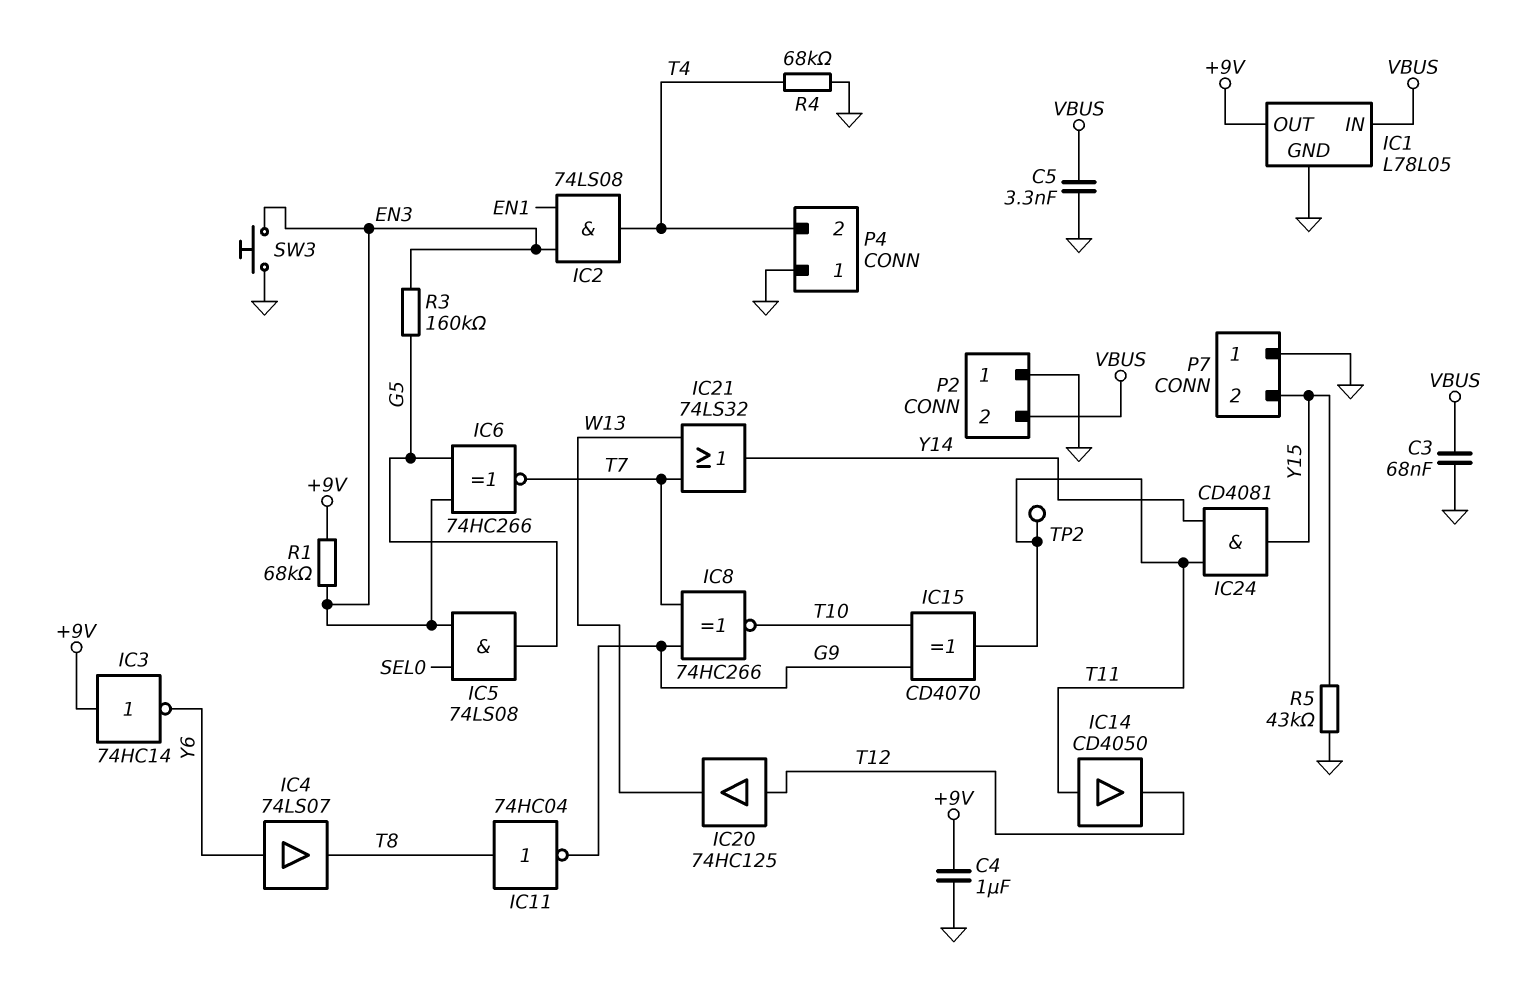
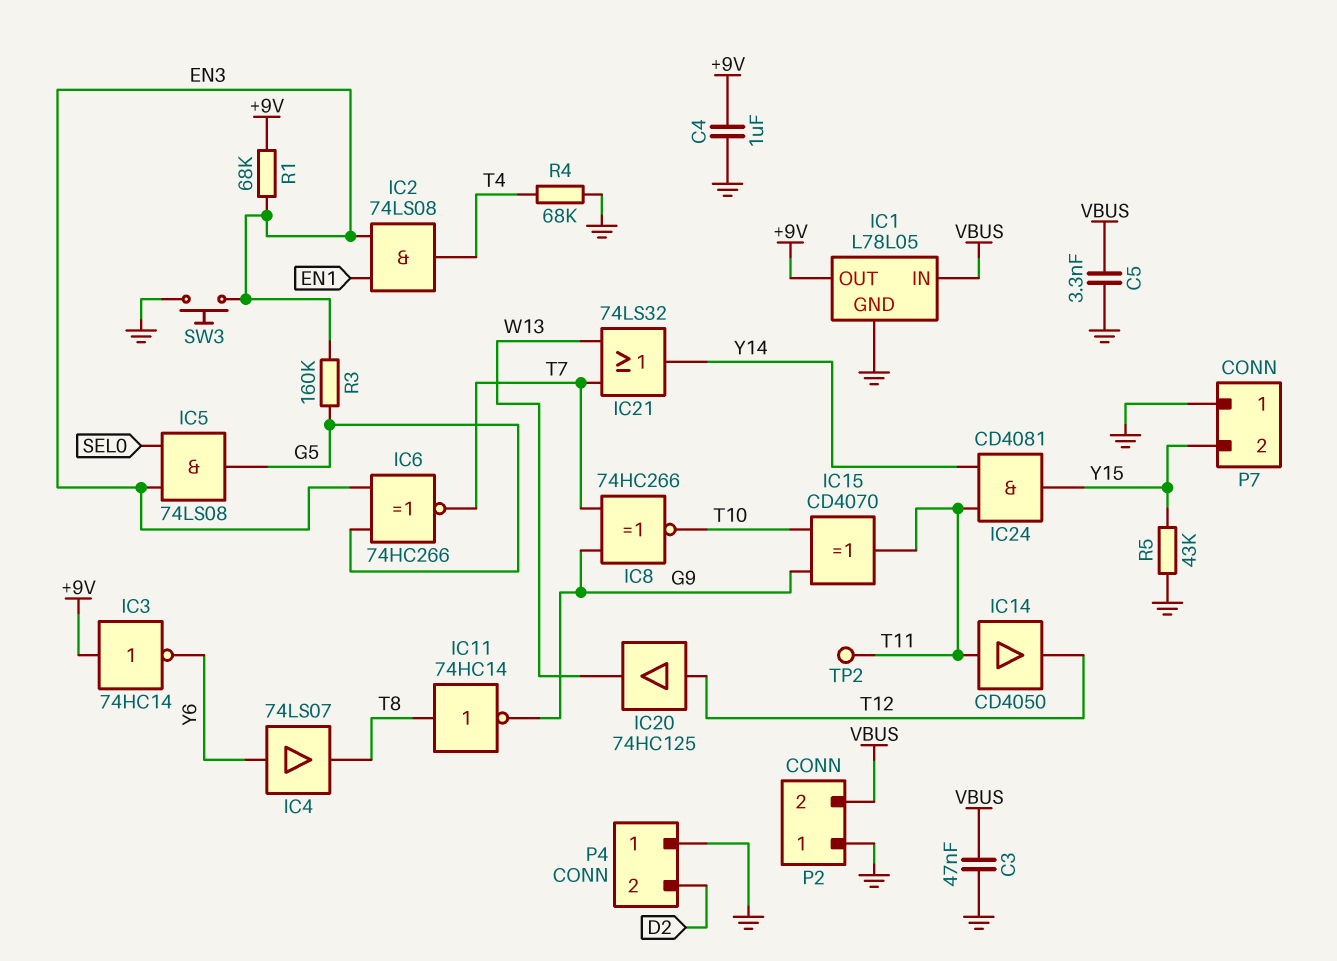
C3: 68nF (GND, VBUS) -> 47nF (GND, VBUS)
IC11: NOT 74HC04 (in T8, out G9) -> NOT 74HC14 (in T8, out G9)
P4 pin 2: T4 -> D2

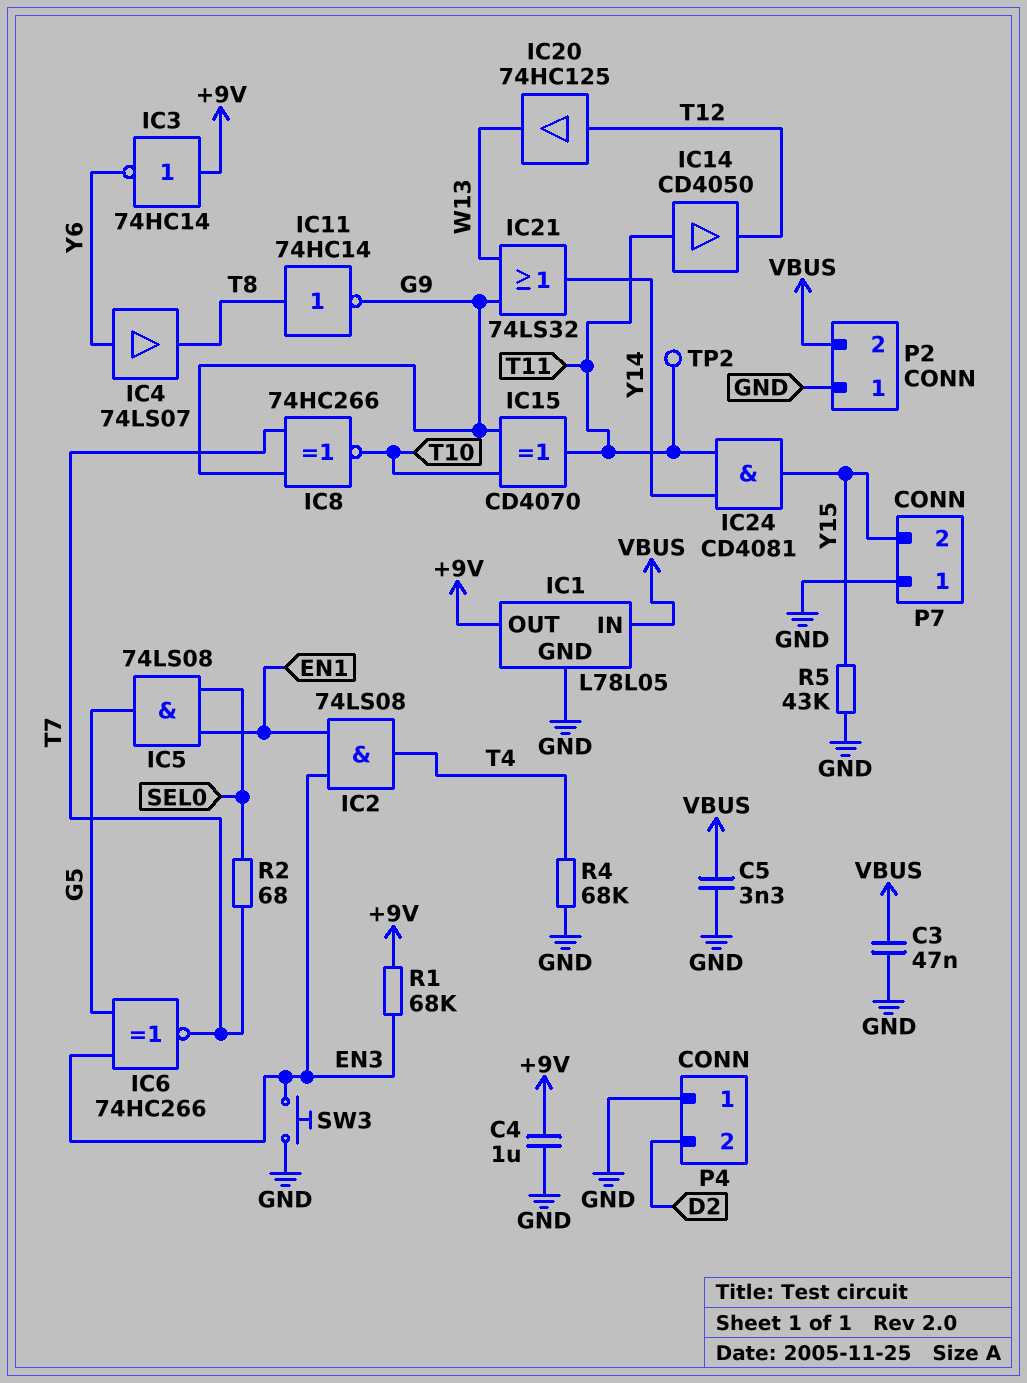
IC5: AND 74LS08 (in EN3, in SEL0, out G5) -> AND 74LS08 (in EN1, in SEL0, out G5)
IC21: OR 74LS32 (in T7, in W13, out Y14) -> OR 74LS32 (in G9, in W13, out Y14)
R2: none -> 68 (SEL0, T7)
R3: 160k (EN3, G5) -> none

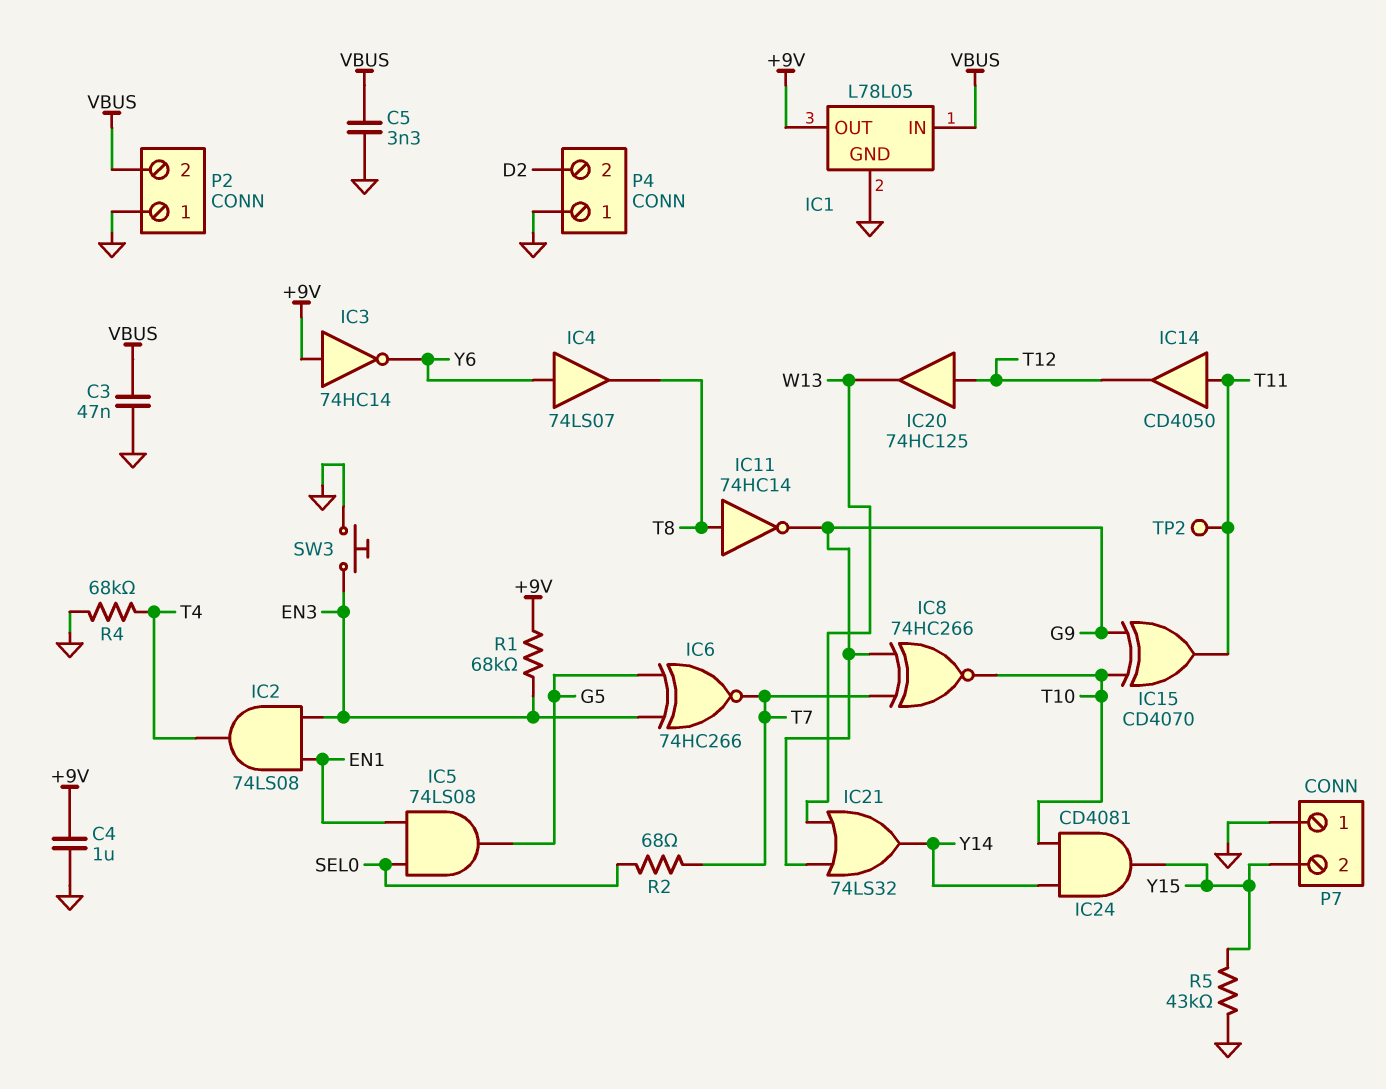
IC24: AND CD4081 (in T11, in Y14, out Y15) -> AND CD4081 (in T10, in Y14, out Y15)

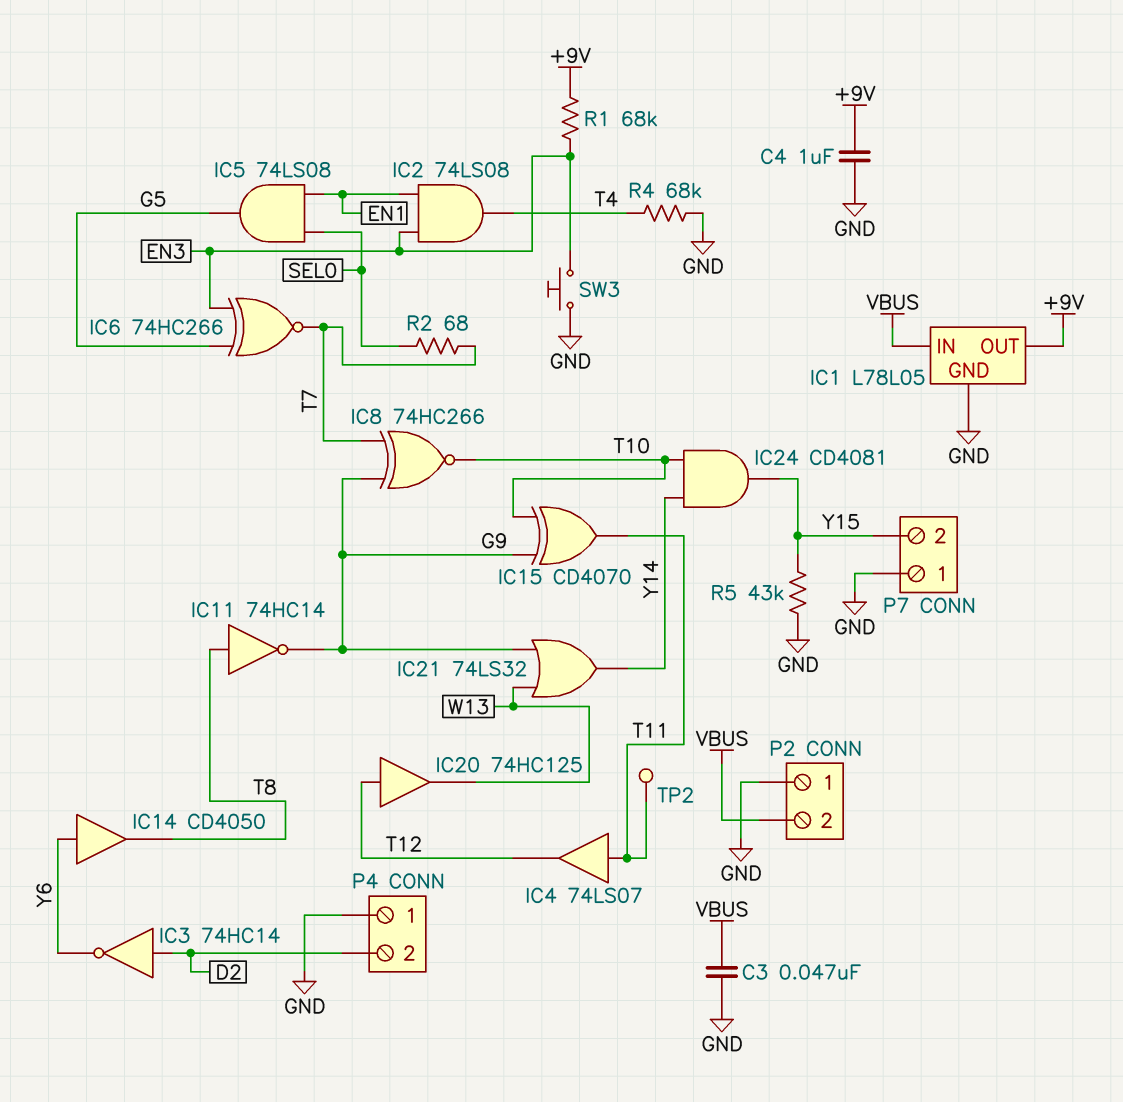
C5: 3.3nF (GND, VBUS) -> none
IC3: NOT 74HC14 (in +9V, out Y6) -> NOT 74HC14 (in D2, out Y6)
IC4: buffer 74LS07 (in Y6, out T8) -> buffer 74LS07 (in T11, out T12)
IC14: buffer CD4050 (in T11, out T12) -> buffer CD4050 (in Y6, out T8)

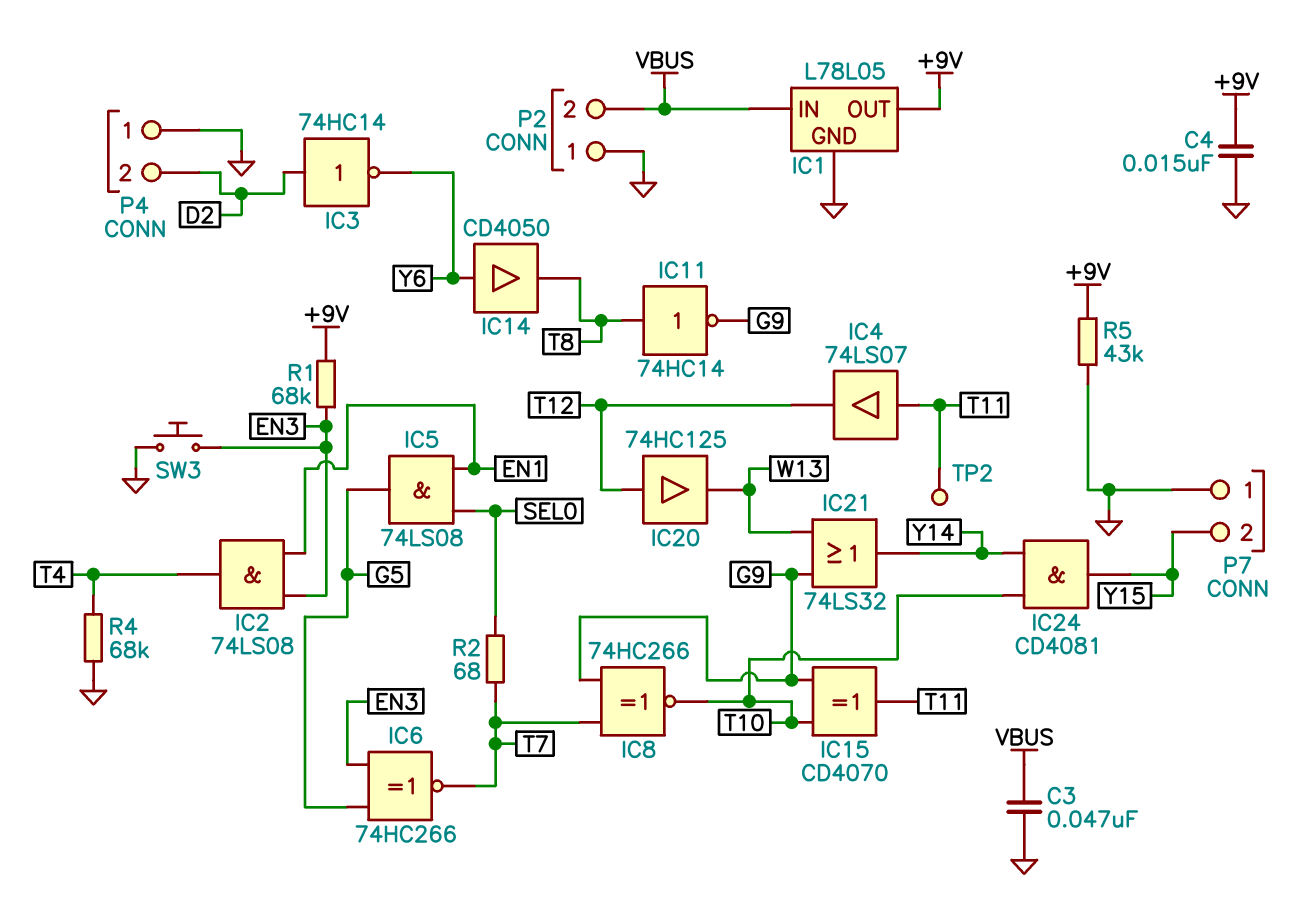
C4: 1uF (+9V, GND) -> 15nF (+9V, GND)
R5: 43k (GND, Y15) -> 43k (+9V, GND)

